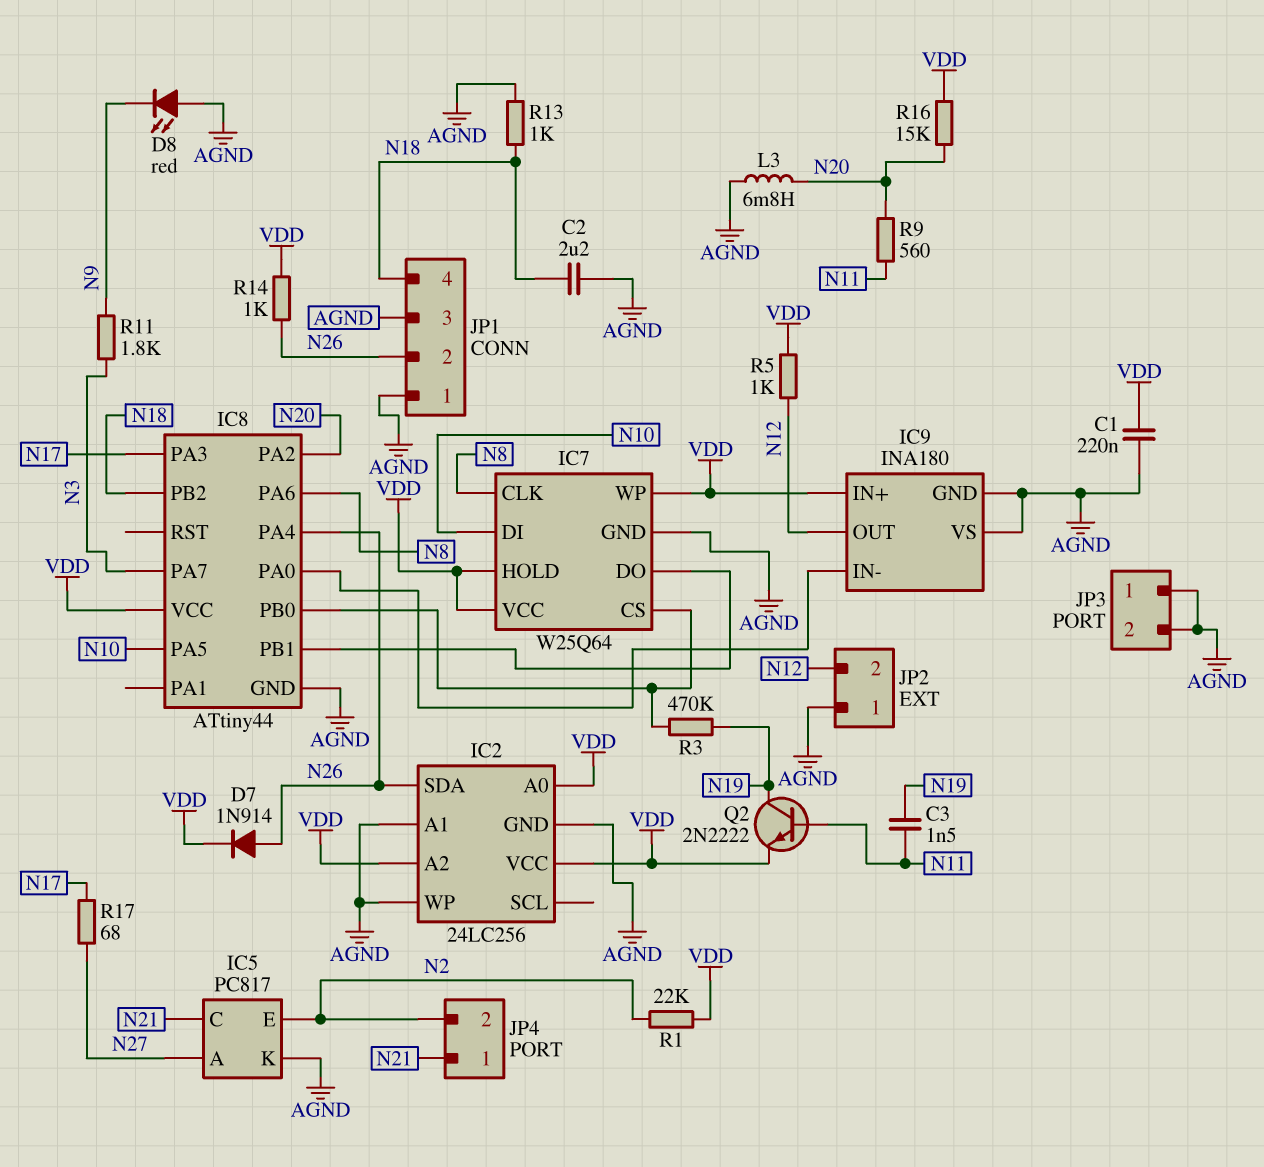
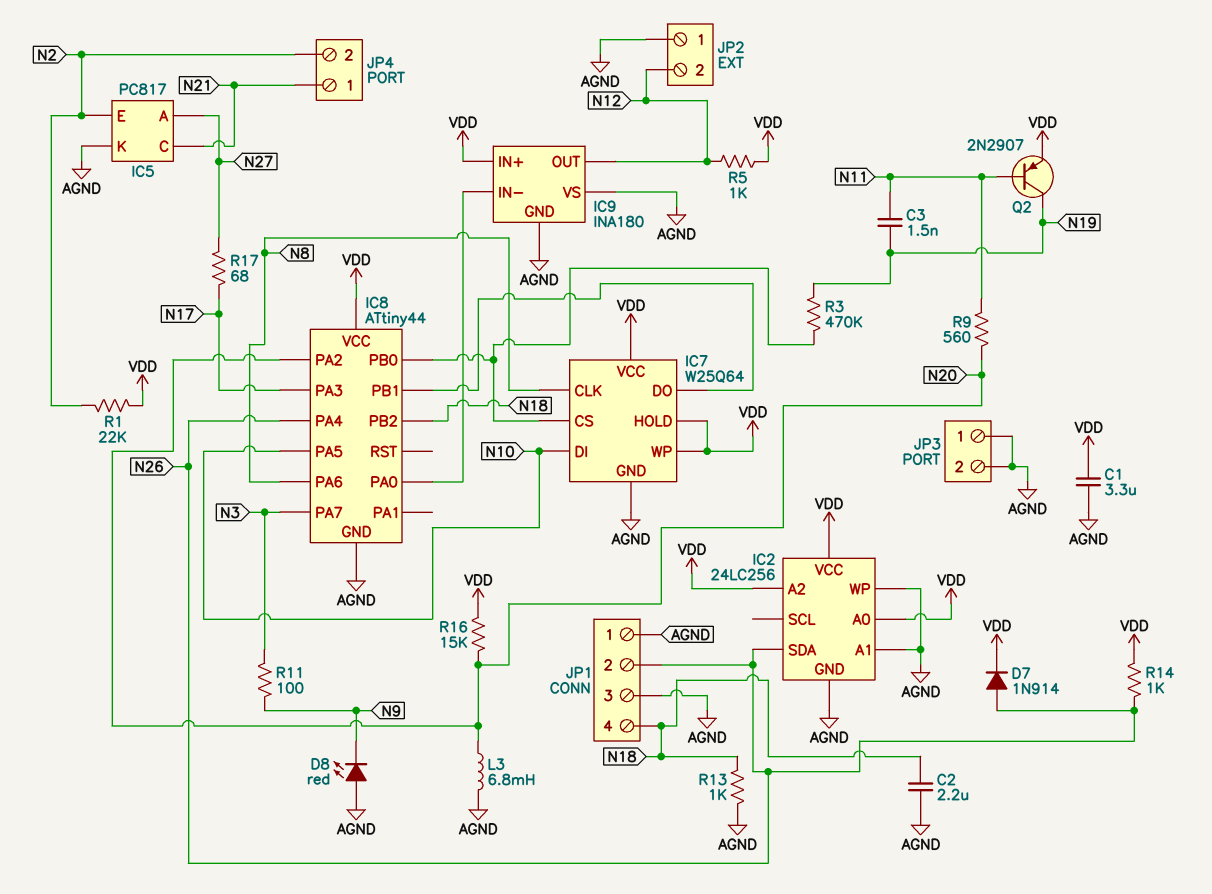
C1: 220nF (AGND, VDD) -> 3.3uF (AGND, VDD)
Q2: NPN 2N2222 (B N11, C N19, E VDD) -> PNP 2N2907 (B N11, C N19, E VDD)
R11: 1.8k (N3, N9) -> 100 (N3, N9)

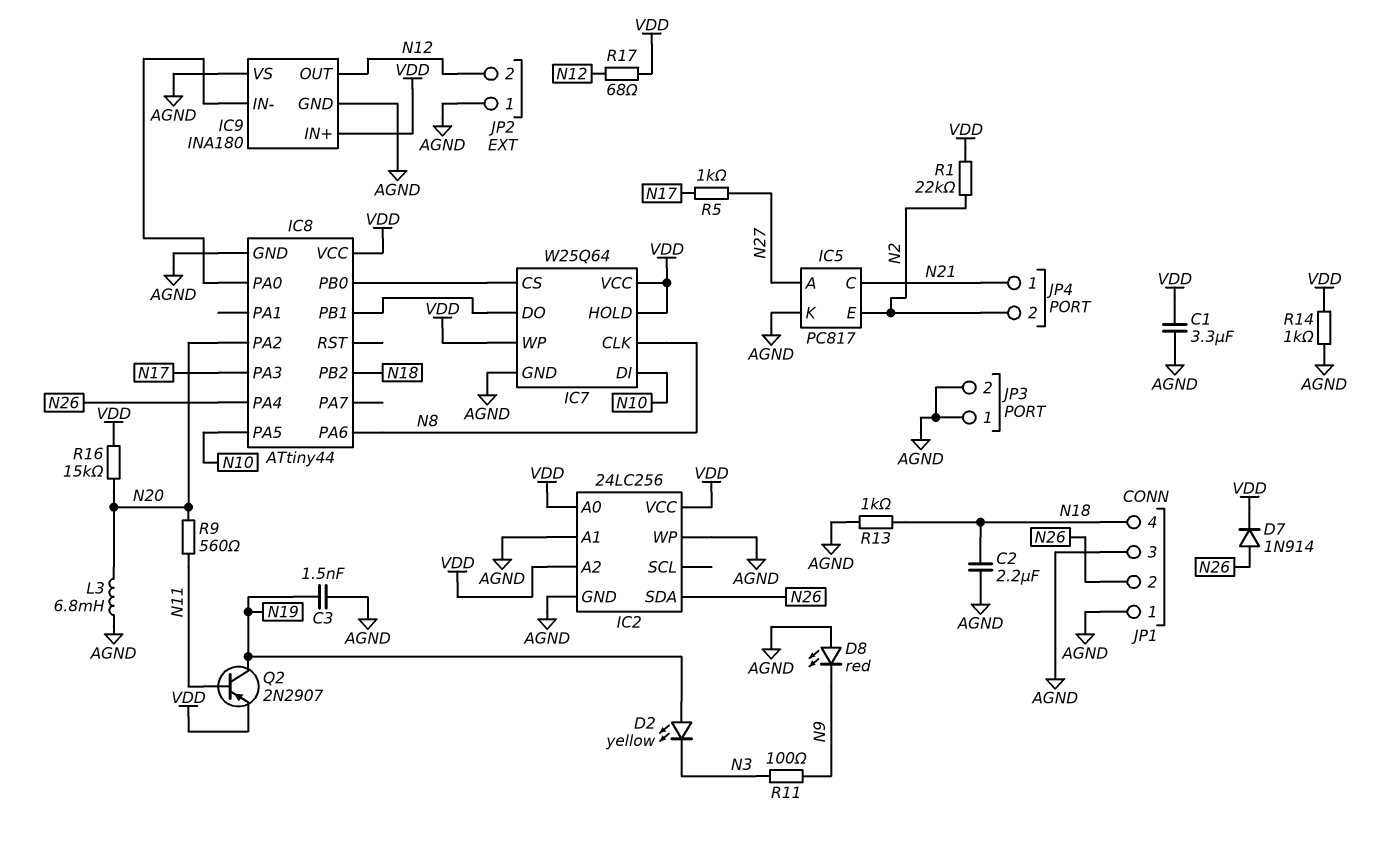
C3: 1.5nF (N11, N19) -> 1.5nF (AGND, N19)
D2: none -> LED yellow (A N19, K N3)
IC8 pin PA7: N3 -> none
R3: 470k (IC7/CS, N19) -> none
R5: 1k (N12, VDD) -> 1k (N17, N27)
R14: 1k (N26, VDD) -> 1k (AGND, VDD)
R17: 68 (N17, N27) -> 68 (N12, VDD)

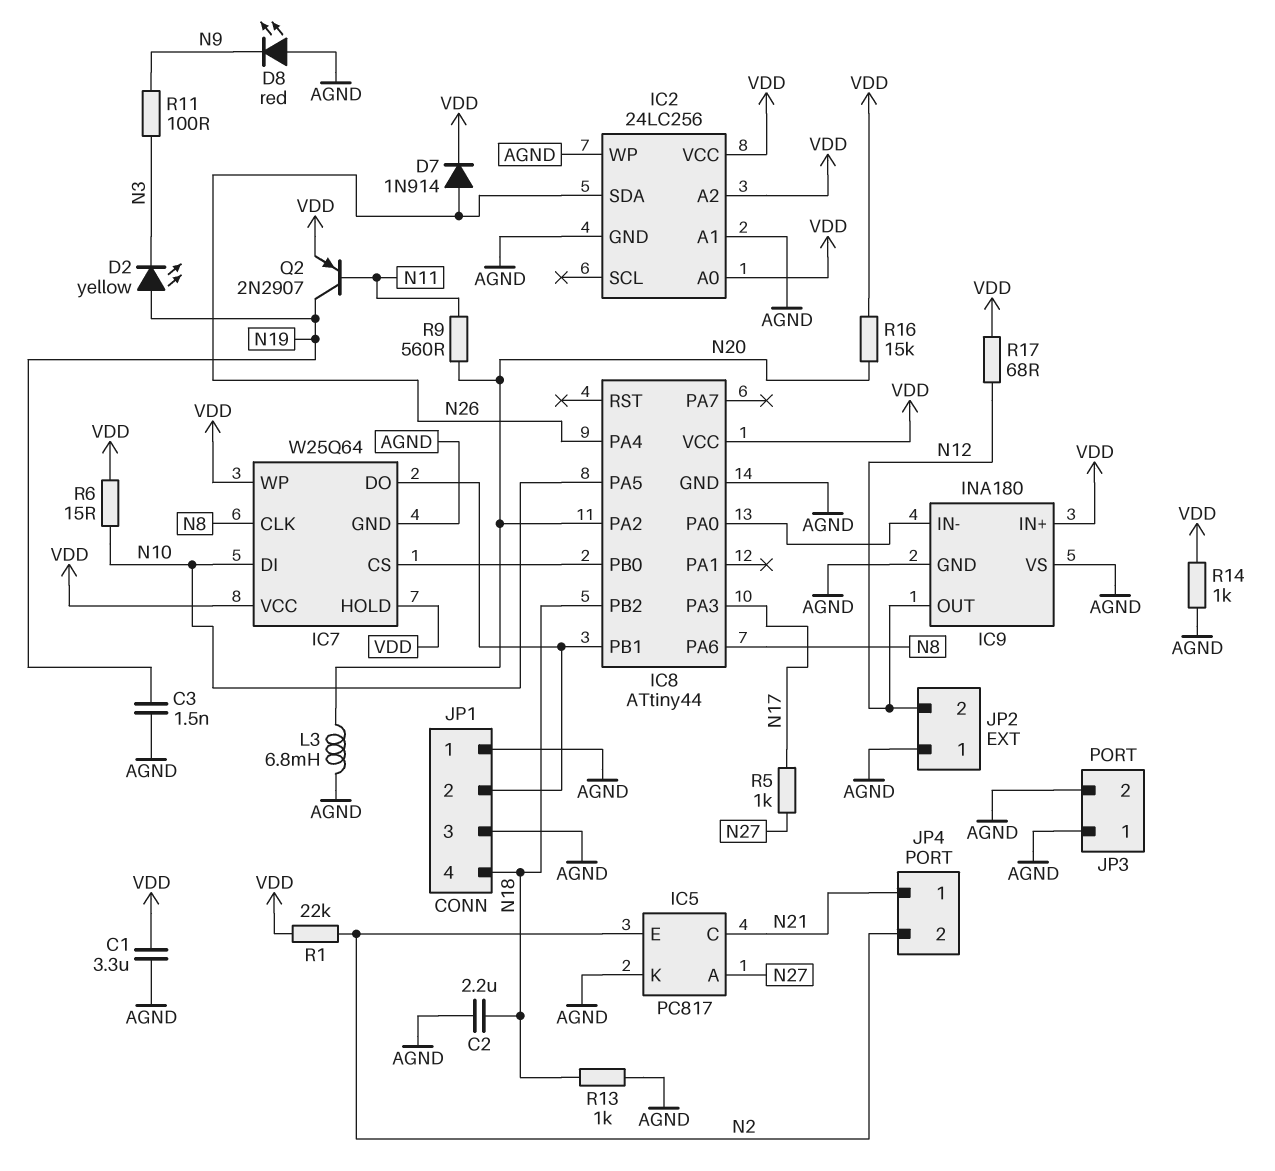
JP1 pin 2: N26 -> IC7/DO
R6: none -> 15 (N10, VDD)

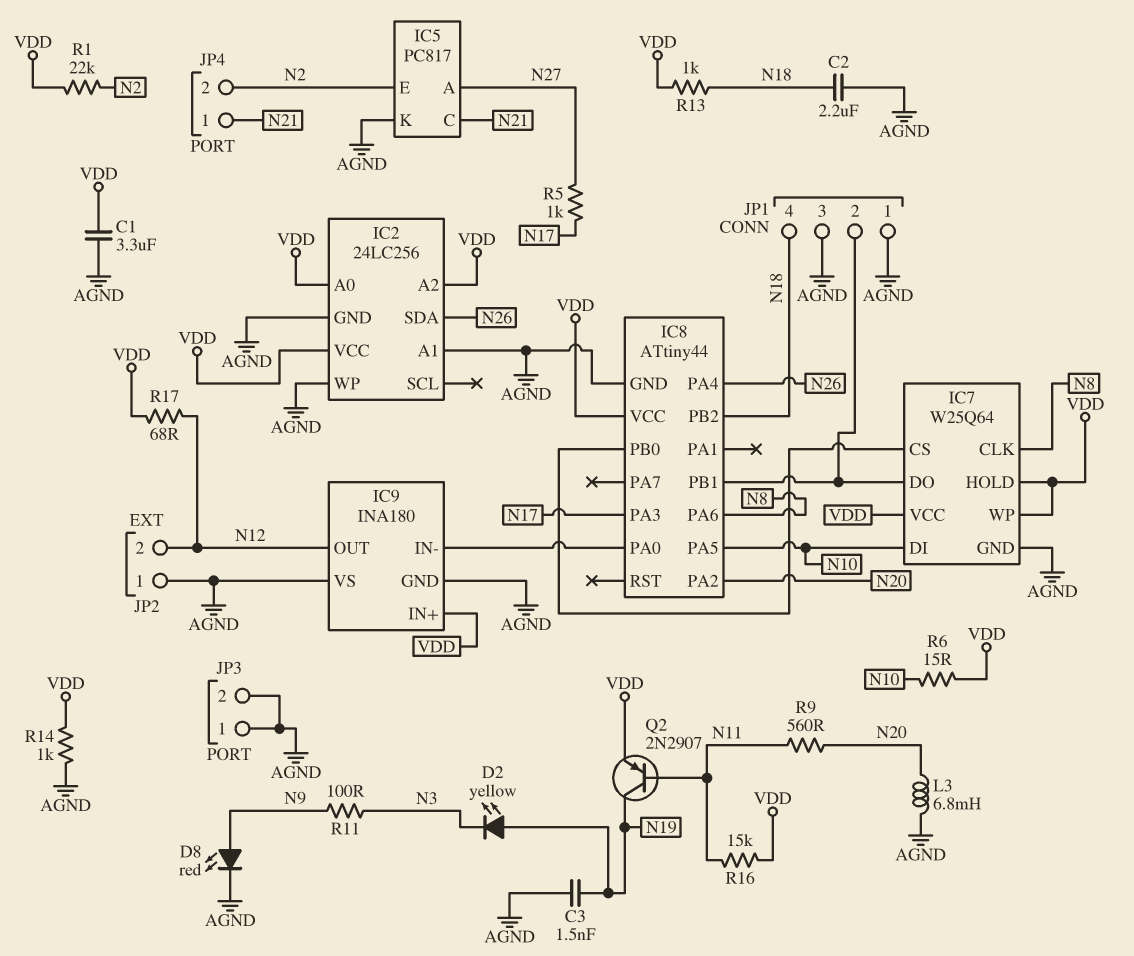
D7: diode 1N914 (A N26, K VDD) -> none
D8: LED red (A AGND, K N9) -> LED red (A N9, K AGND)
R13: 1k (AGND, N18) -> 1k (N18, VDD)
R16: 15k (N20, VDD) -> 15k (N11, VDD)

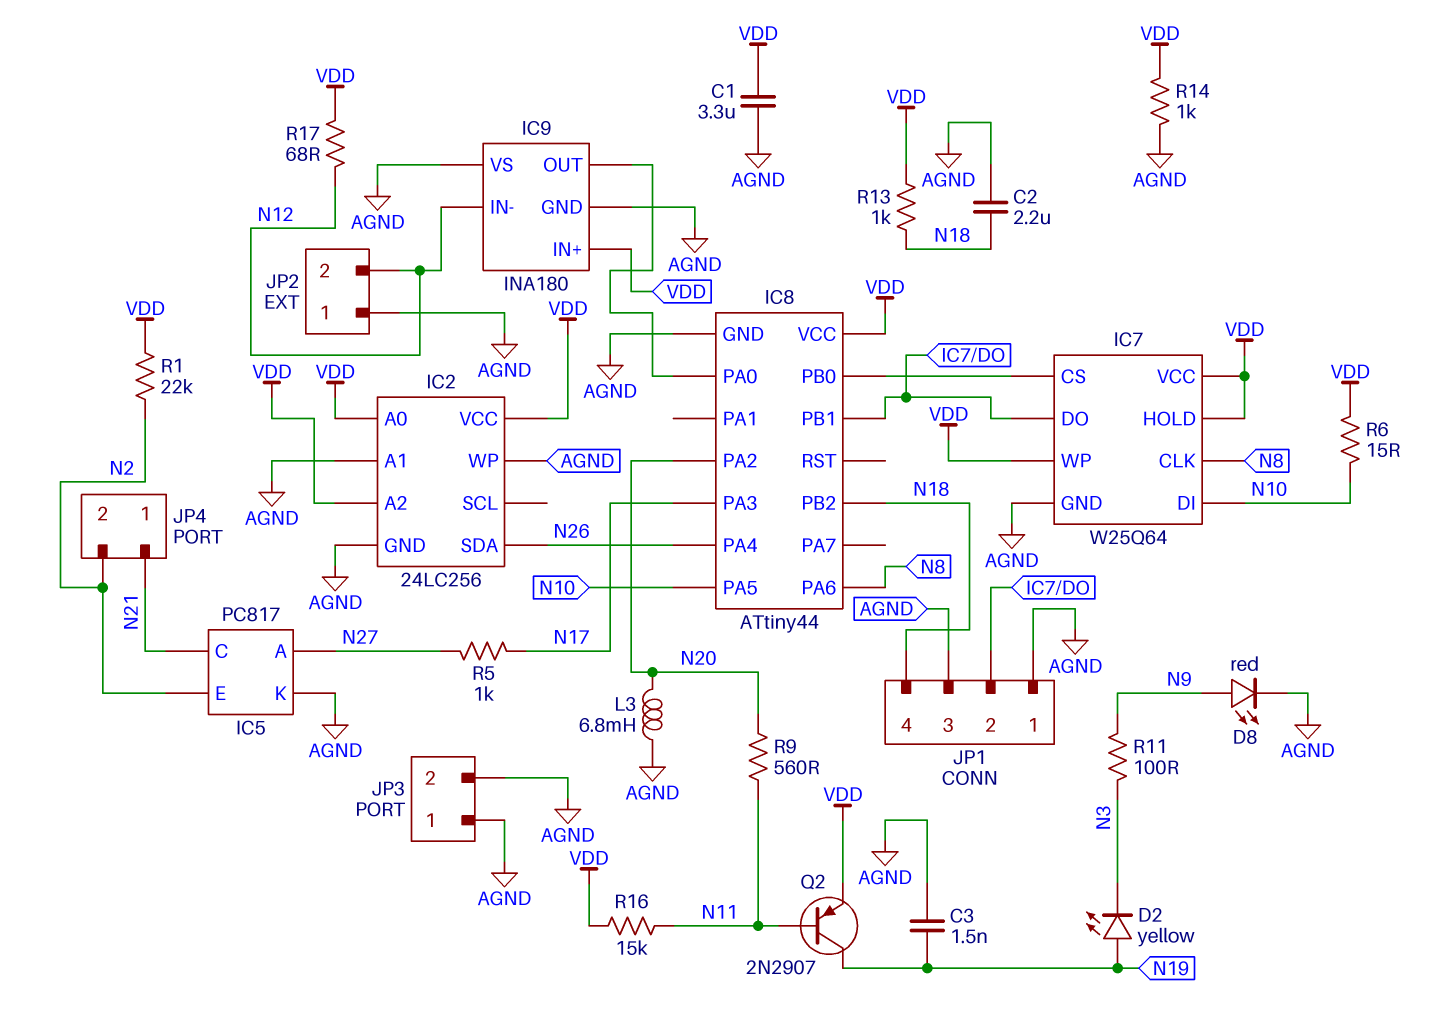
IC9 pin IN-: IC8/PA0 -> N12
IC9 pin OUT: N12 -> IC8/PA0

